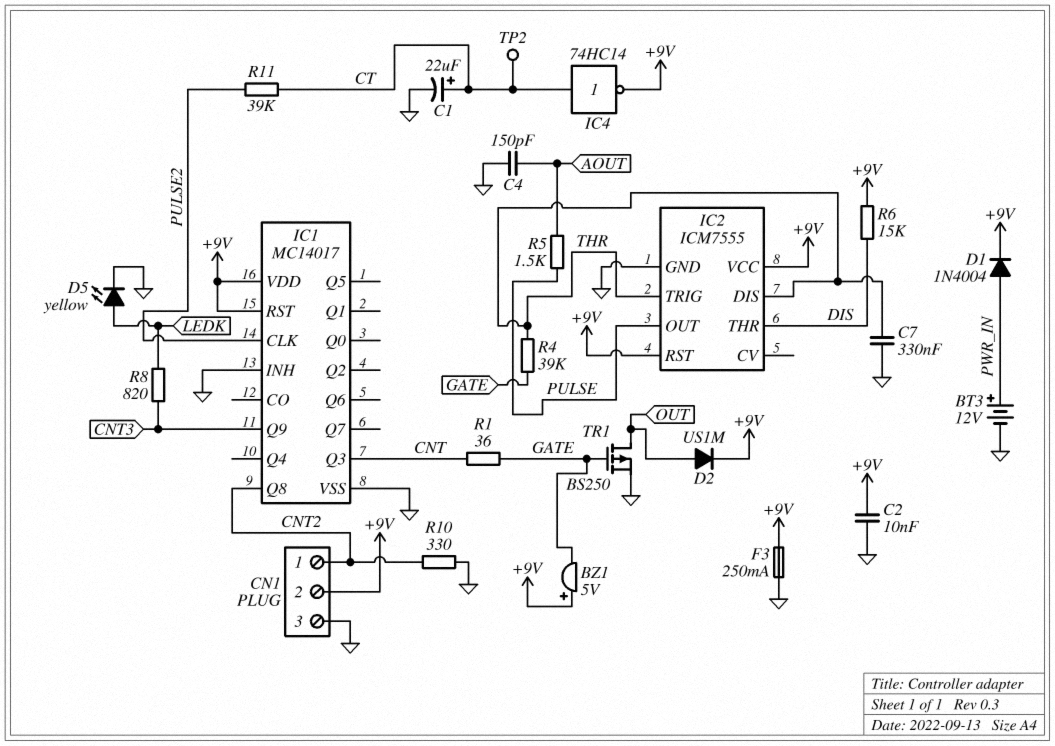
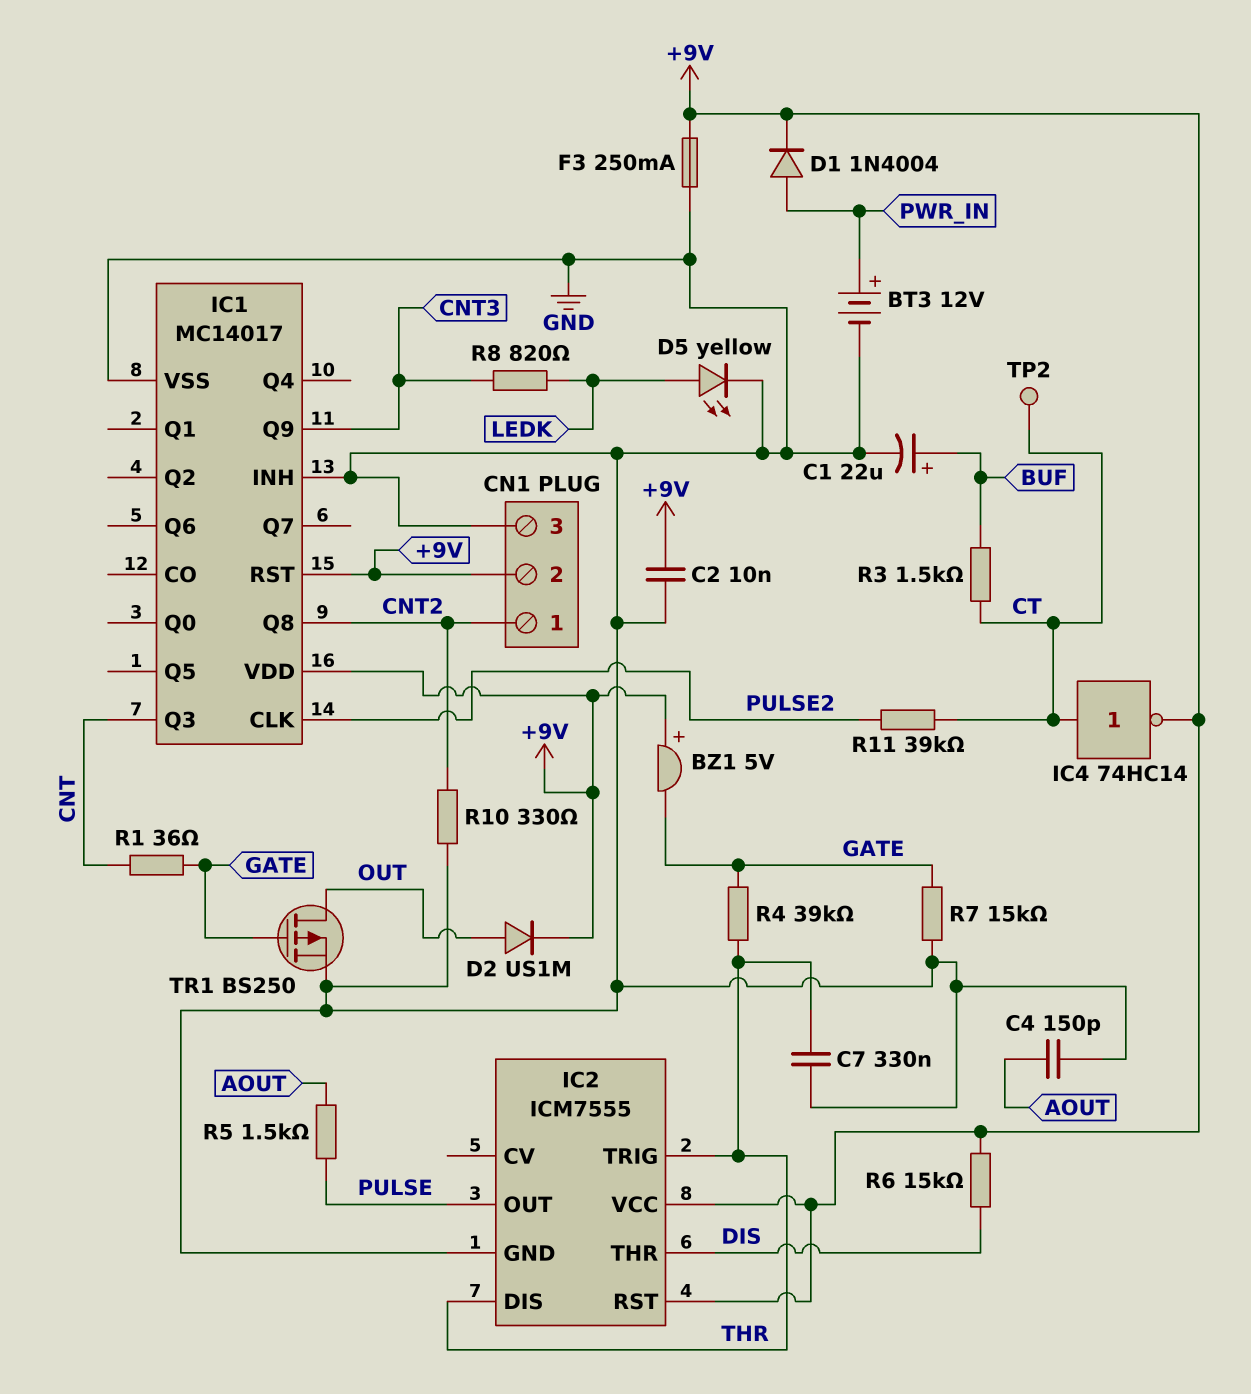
C1: 22uF (plus CT, minus GND) -> 22uF (plus BUF, minus GND)
R3: none -> 1.5k (BUF, CT)
R7: none -> 15k (GATE, GND)

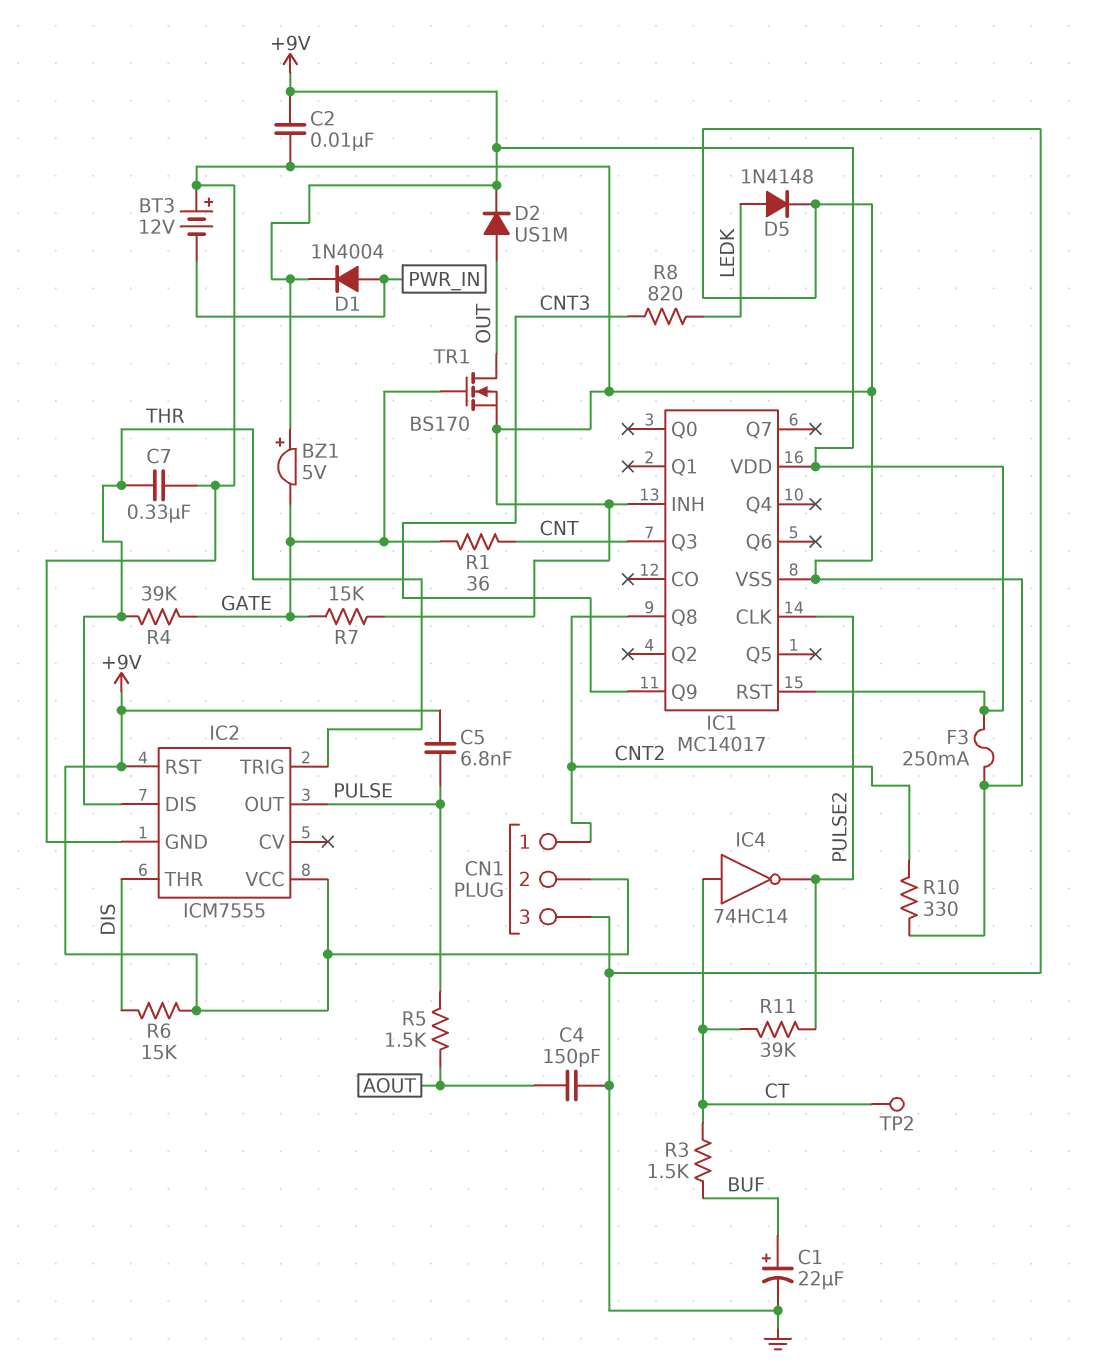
BT3: 12V (plus PWR_IN, minus GND) -> 12V (plus GND, minus PWR_IN)
C5: none -> 6.8nF (+9V, PULSE)
D5: LED yellow (A LEDK, K GND) -> diode 1N4148 (A LEDK, K GND)
IC4: NOT 74HC14 (in CT, out +9V) -> NOT 74HC14 (in CT, out PULSE2)
TR1: PMOS BS250 (G GATE, D OUT, S GND) -> NMOS BS170 (G GATE, D OUT, S GND)

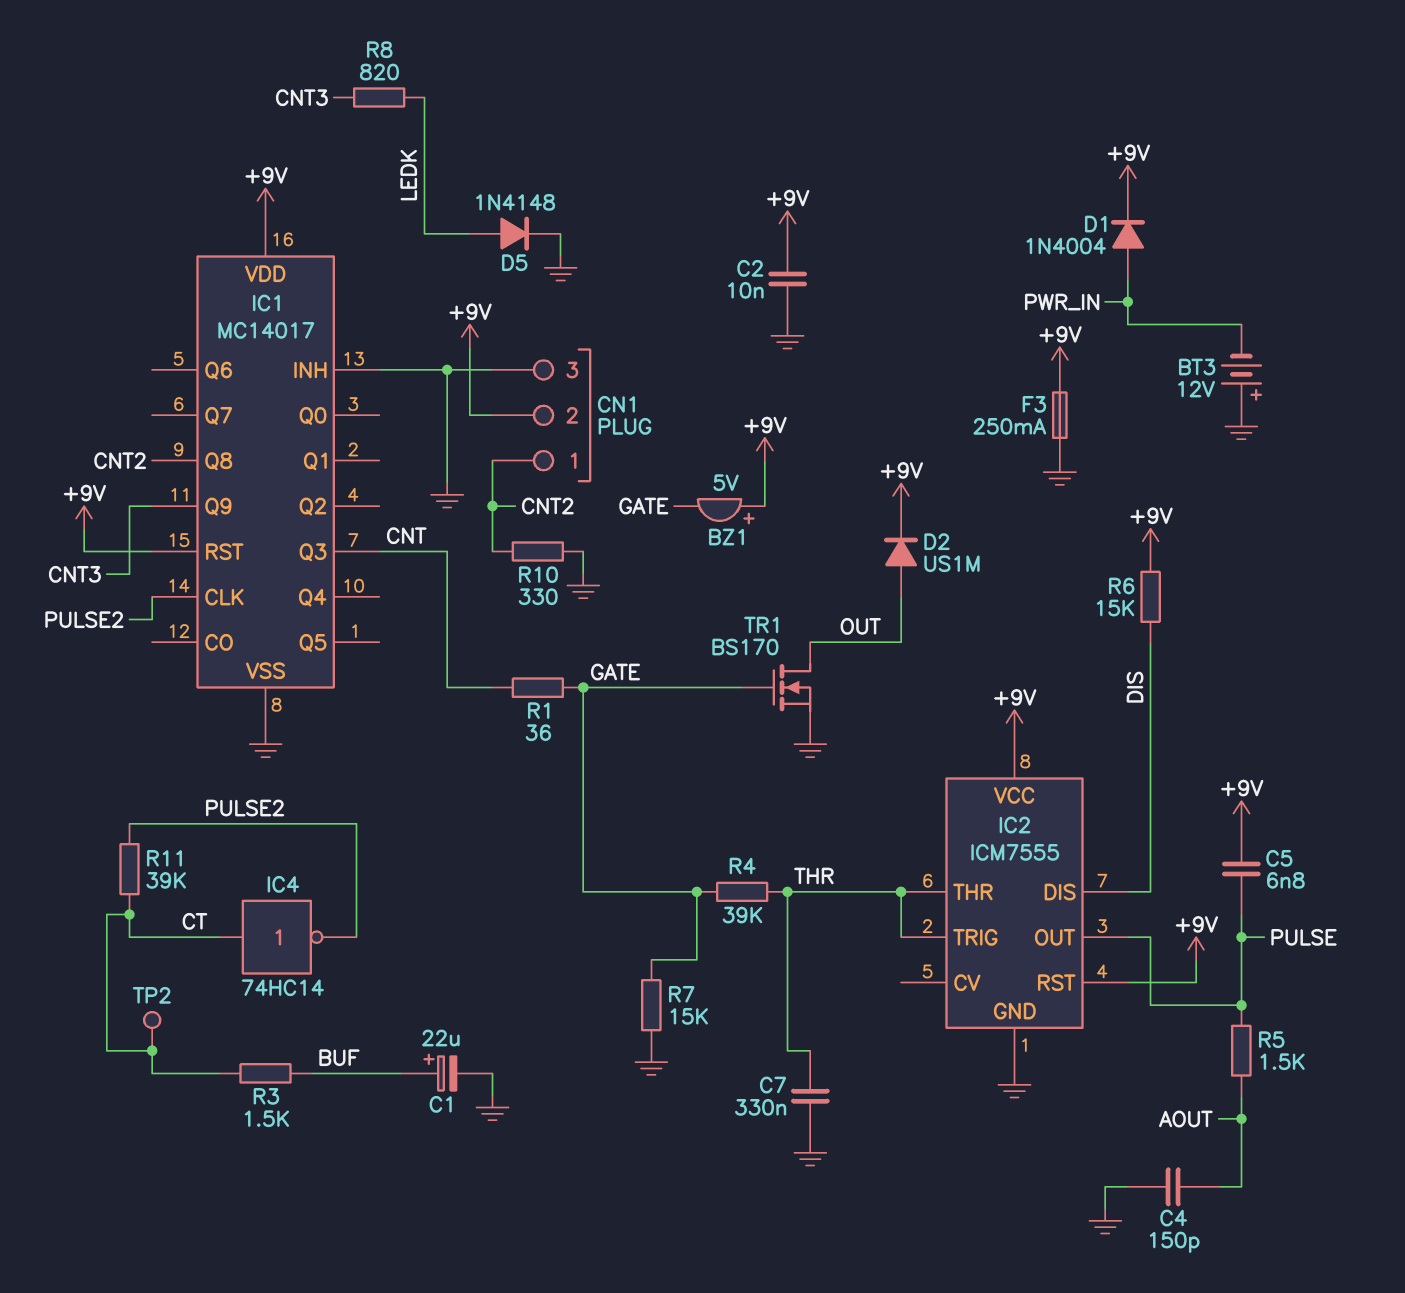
IC2 pin DIS: THR -> DIS
IC2 pin THR: DIS -> THR

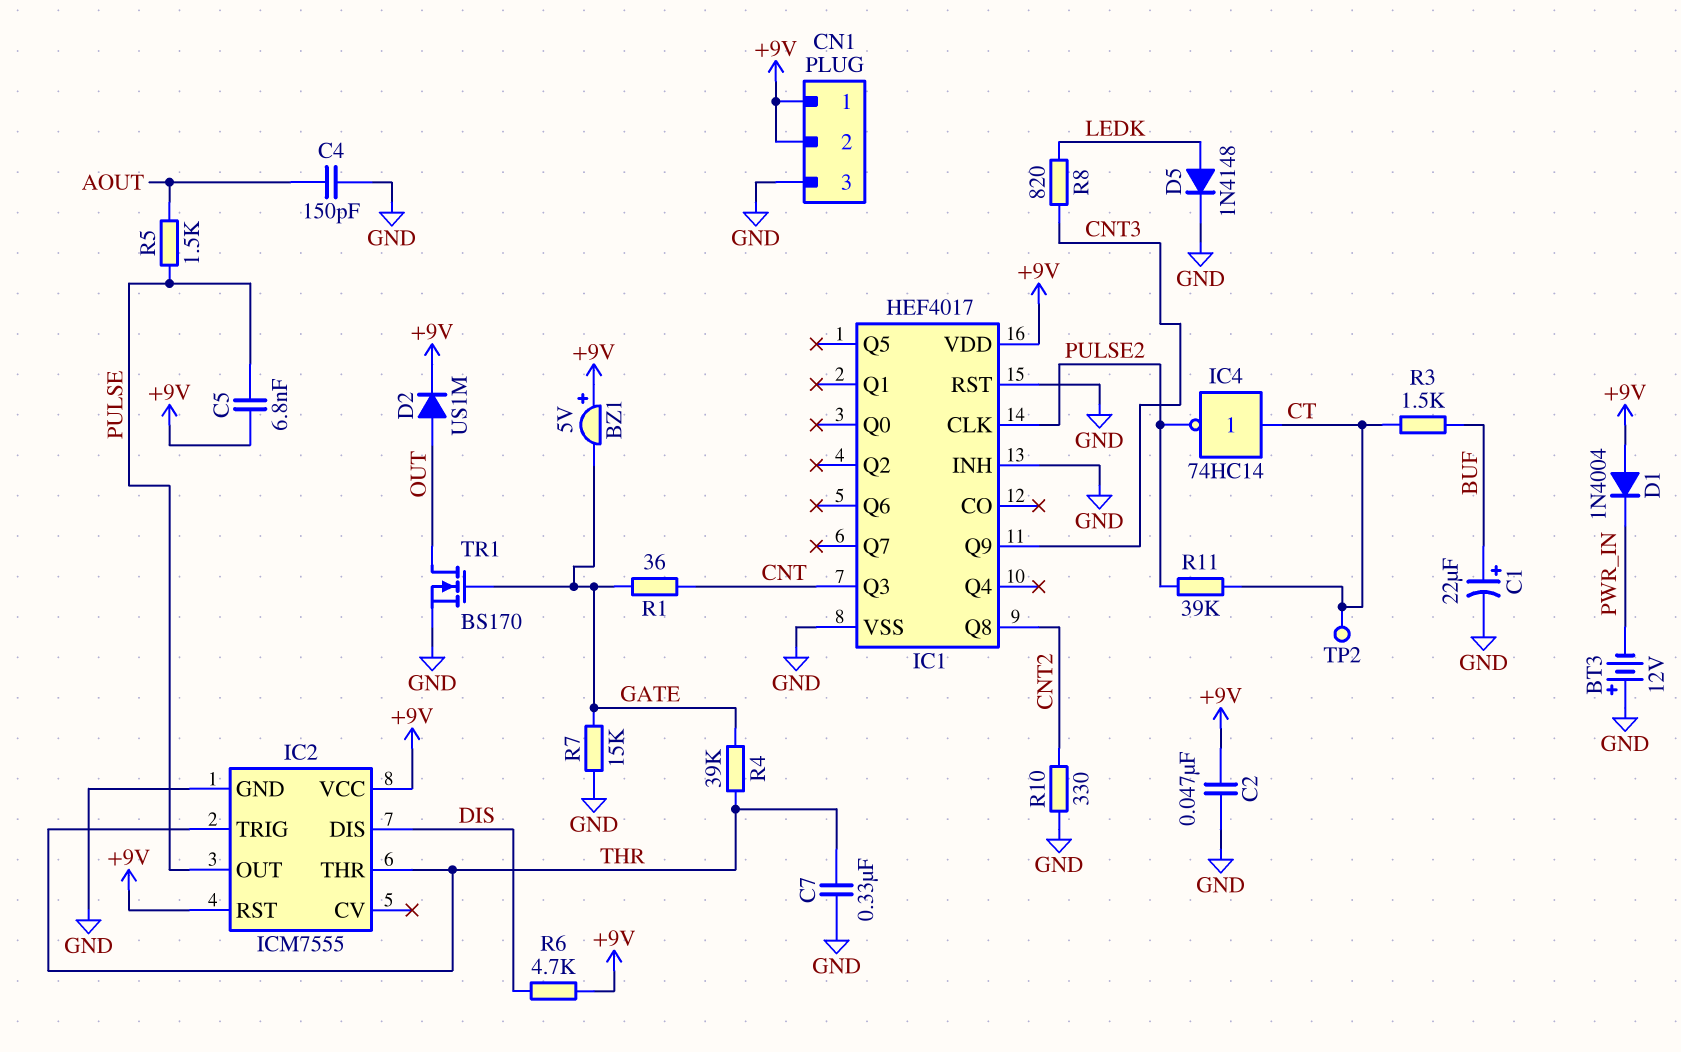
C2: 10nF (+9V, GND) -> 47nF (+9V, GND)
CN1 pin 1: CNT2 -> +9V
D1: diode 1N4004 (A PWR_IN, K +9V) -> diode 1N4004 (A +9V, K PWR_IN)
F3: 250mA (+9V, GND) -> none
IC1: MC14017 -> HEF4017
IC1 pin RST: +9V -> GND
R6: 15k (+9V, DIS) -> 4.7k (+9V, DIS)

